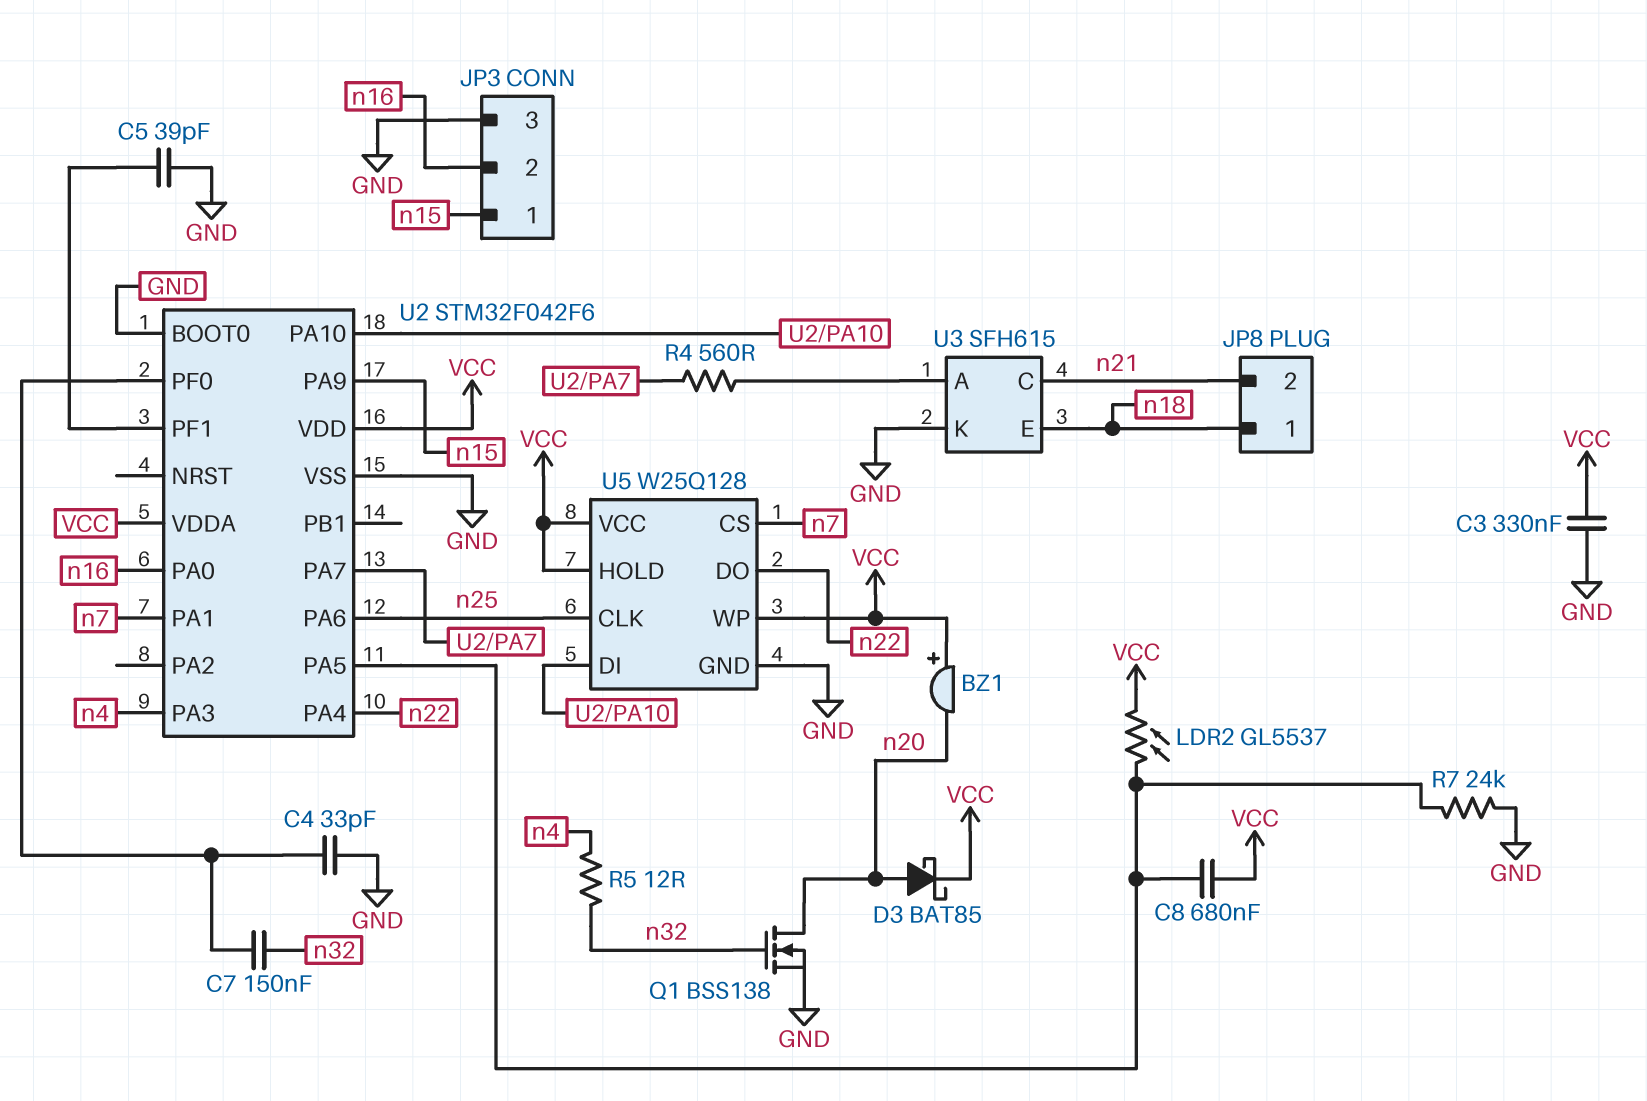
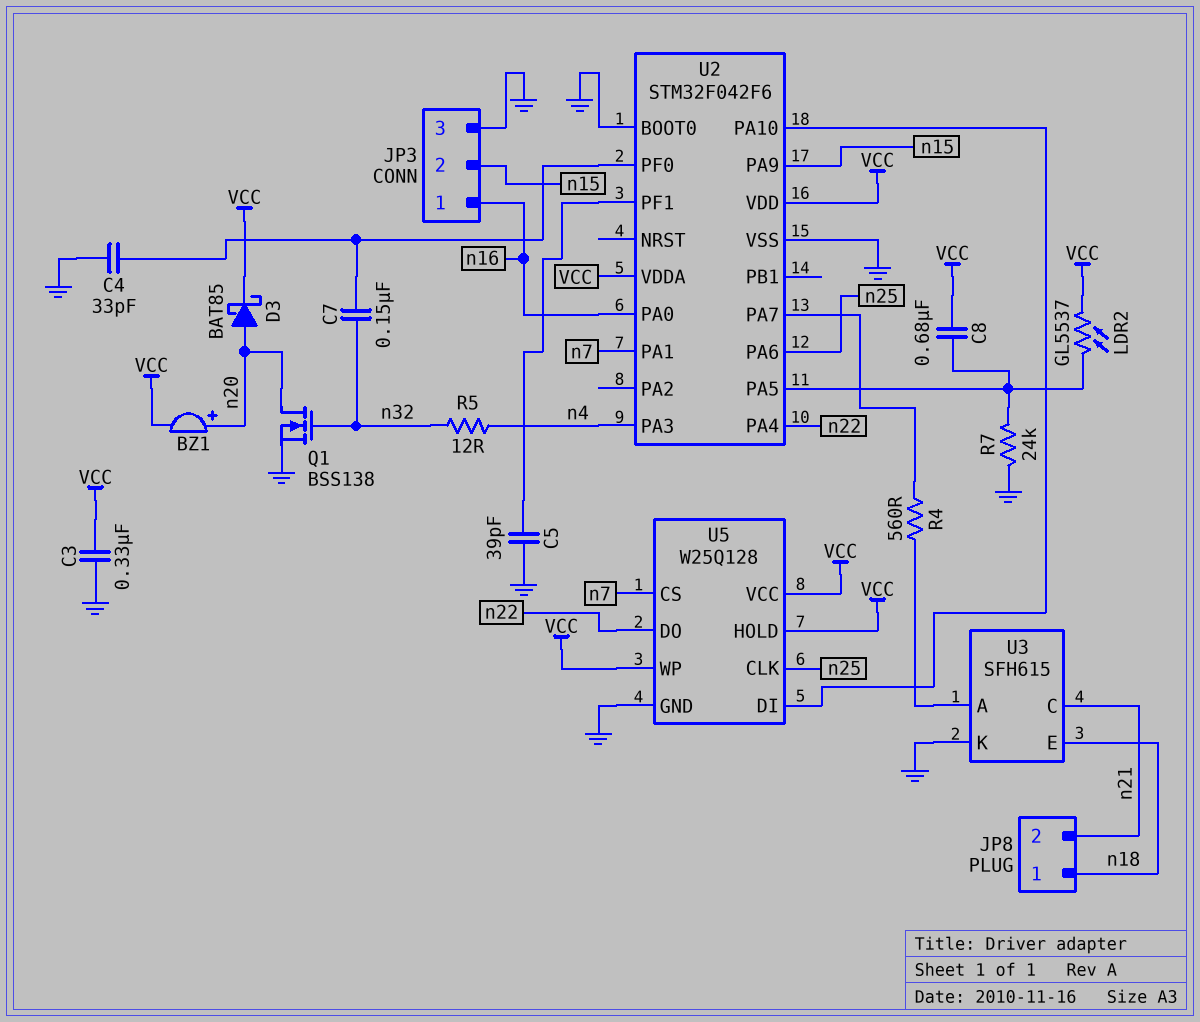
BZ1: buzzer (plus VCC, minus n20) -> buzzer (plus n20, minus VCC)
JP3 pin 1: n15 -> n16
JP3 pin 2: n16 -> n15

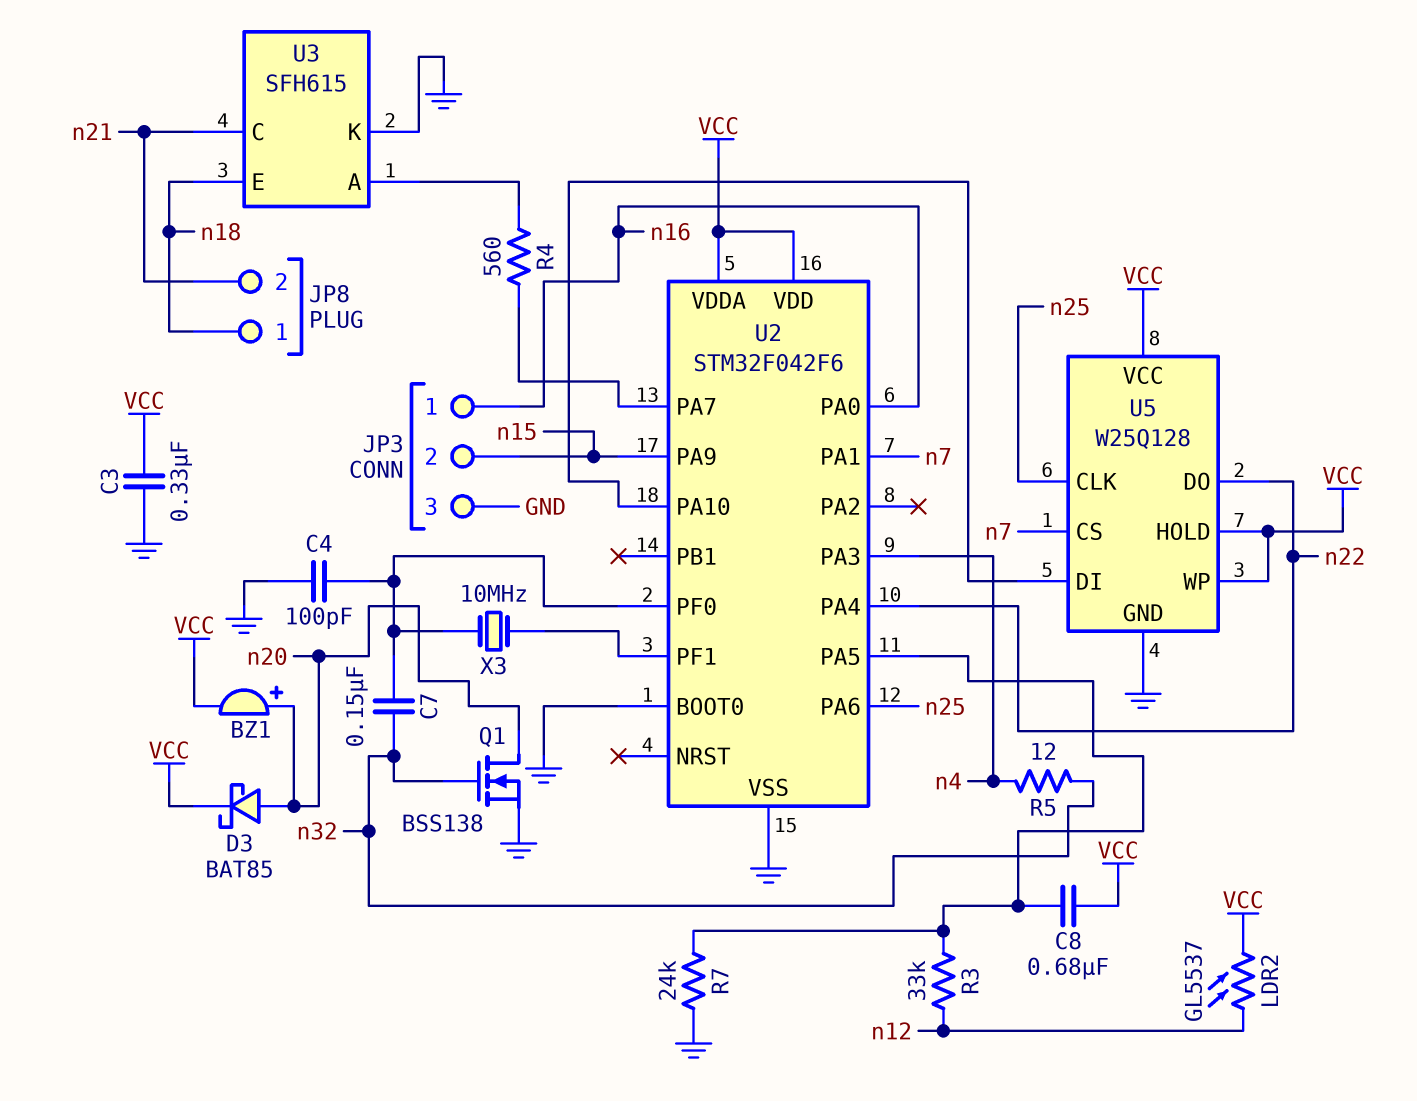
C4: 33pF (GND, U2/PF0) -> 100pF (GND, U2/PF0)
C5: 39pF (GND, U2/PF1) -> none
LDR2: GL5537 (U2/PA5, VCC) -> GL5537 (VCC, n12)
R3: none -> 33k (U2/PA5, n12)
X3: none -> 10MHz (U2/PF0, U2/PF1)

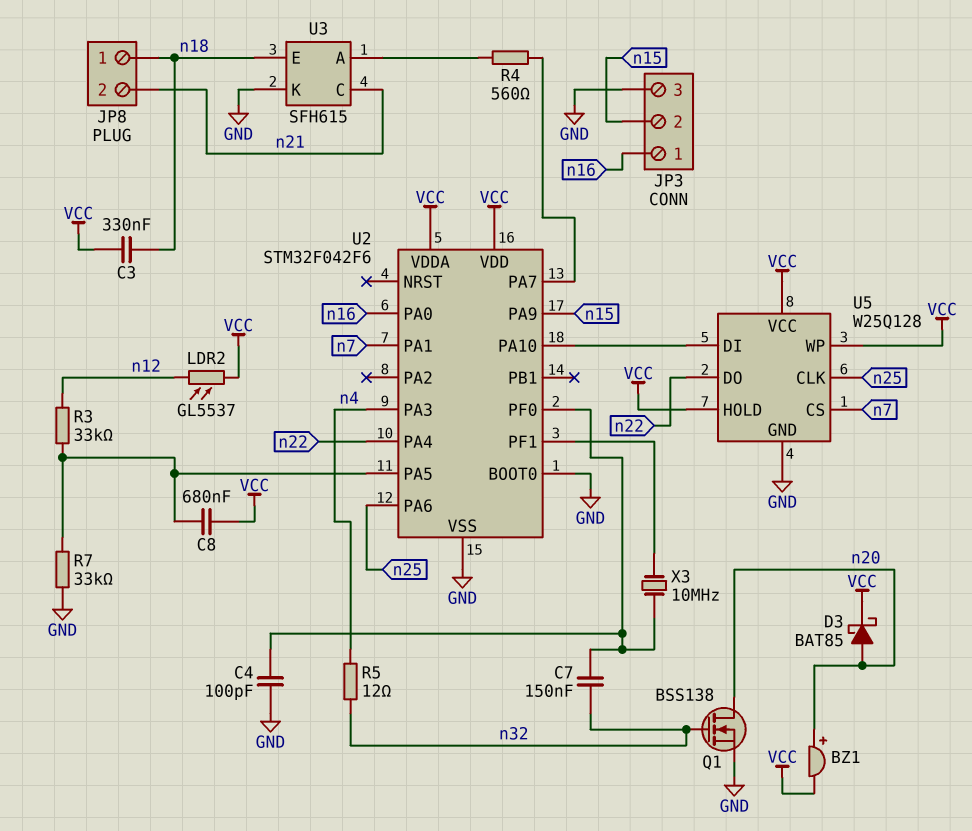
C3: 330nF (GND, VCC) -> 330nF (VCC, n18)
R7: 24k (GND, U2/PA5) -> 33k (GND, U2/PA5)

